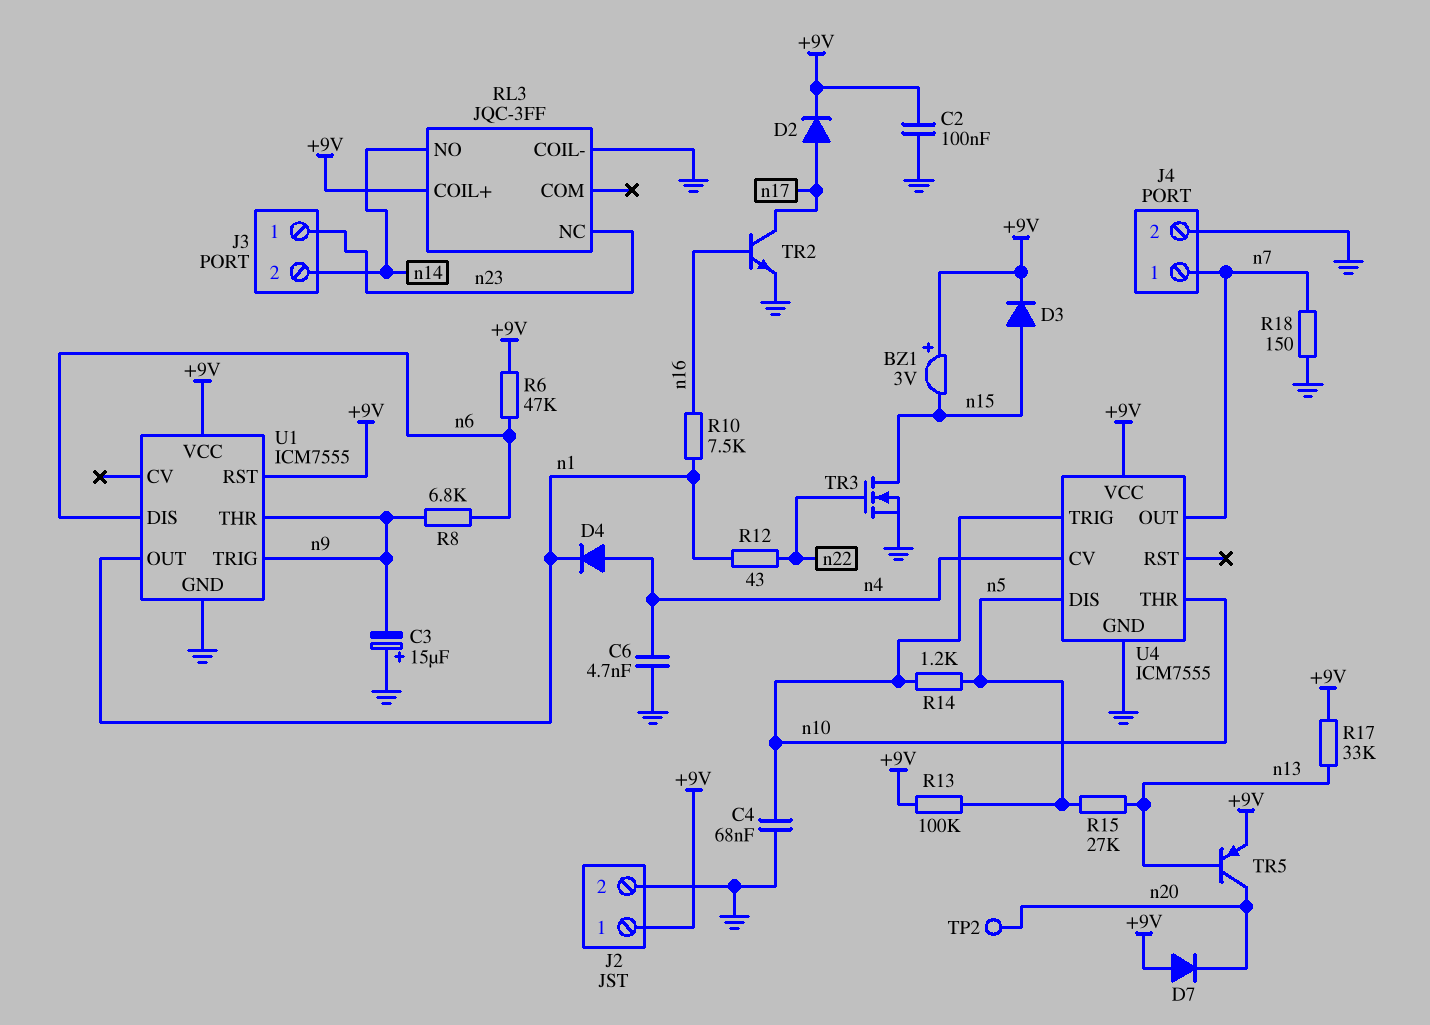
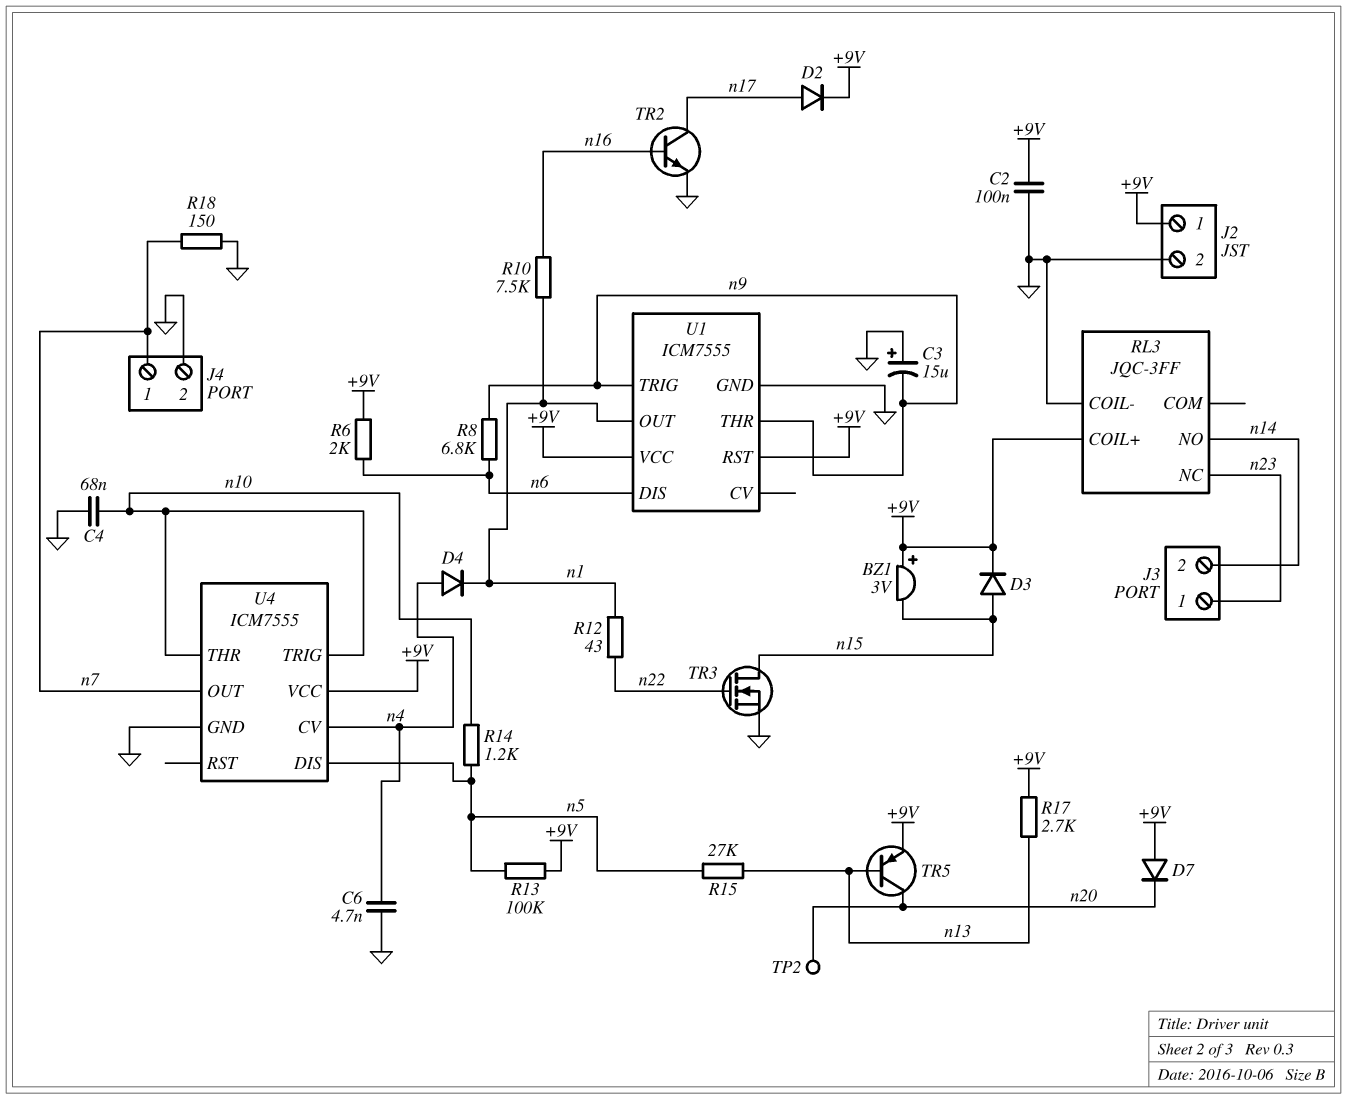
R6: 47k (+9V, n6) -> 2k (+9V, n6)
R17: 33k (+9V, n13) -> 2.7k (+9V, n13)

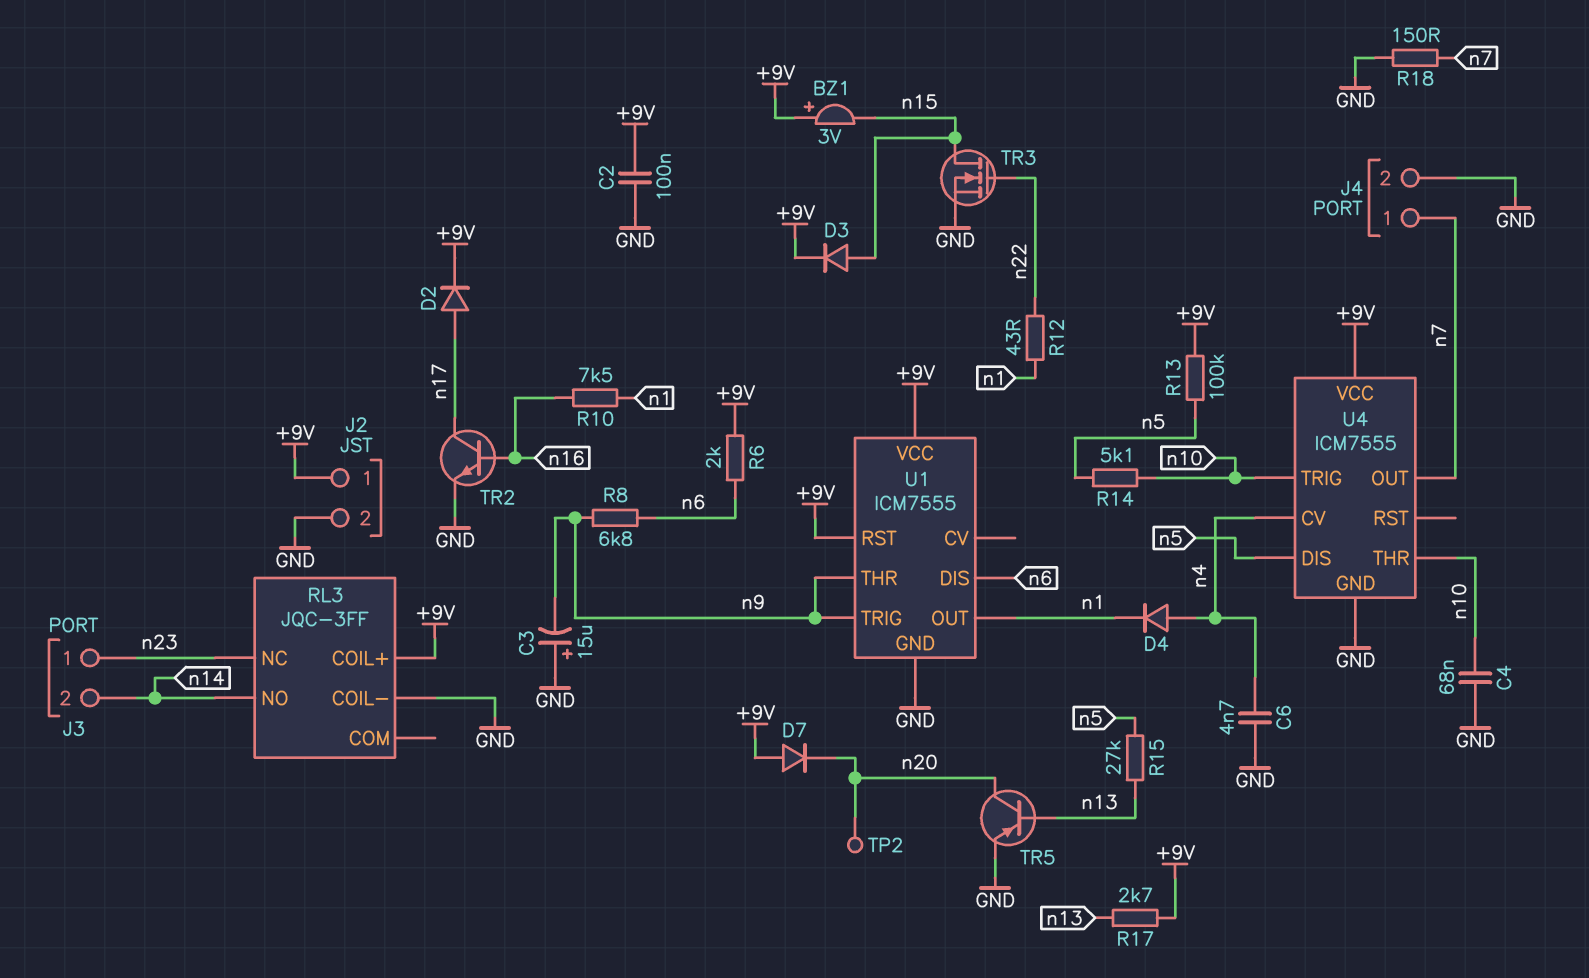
R14: 1.2k (n5, n10) -> 5.1k (n5, n10)
TR5: PNP (B n13, C n20, E +9V) -> PNP (B n13, C n20, E GND)

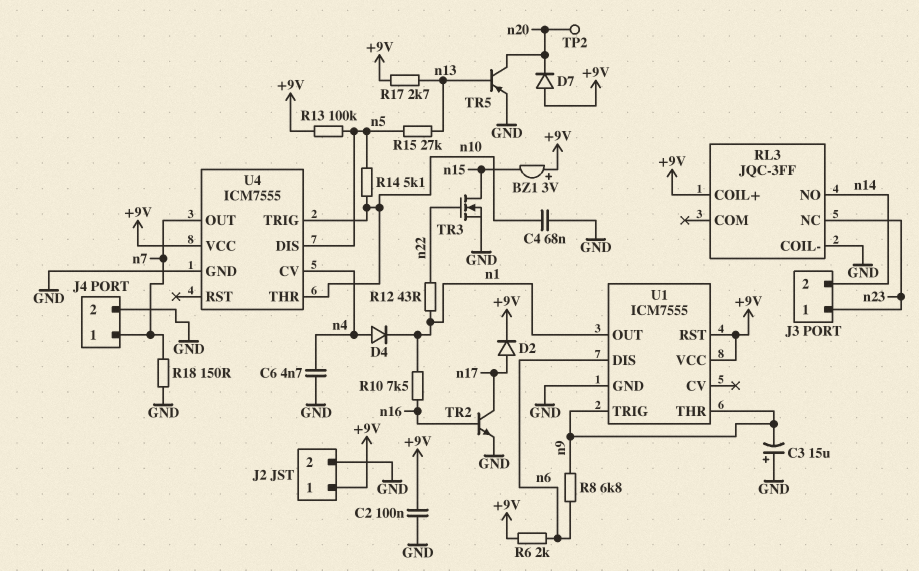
D3: diode (A n15, K +9V) -> none

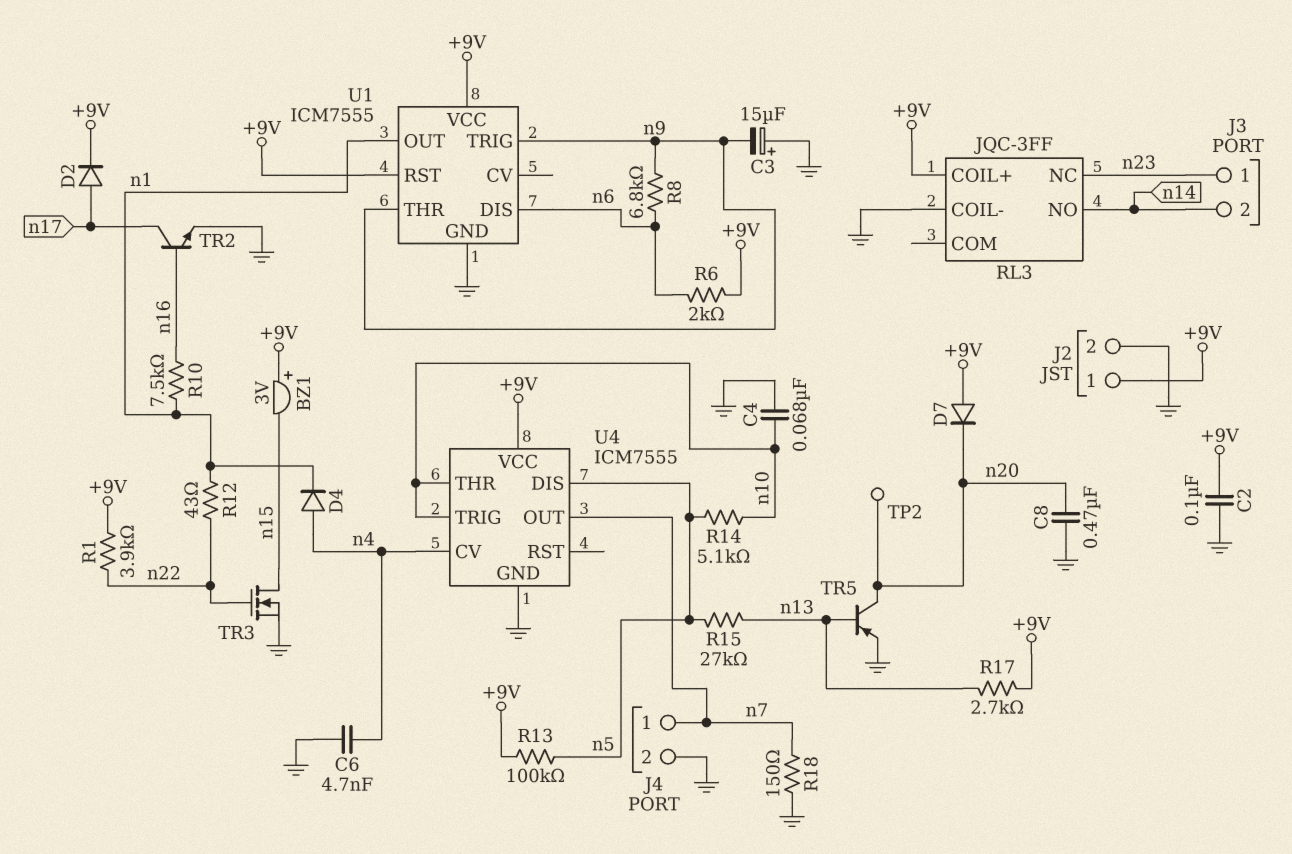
C8: none -> 470nF (GND, n20)
R1: none -> 3.9k (+9V, n22)

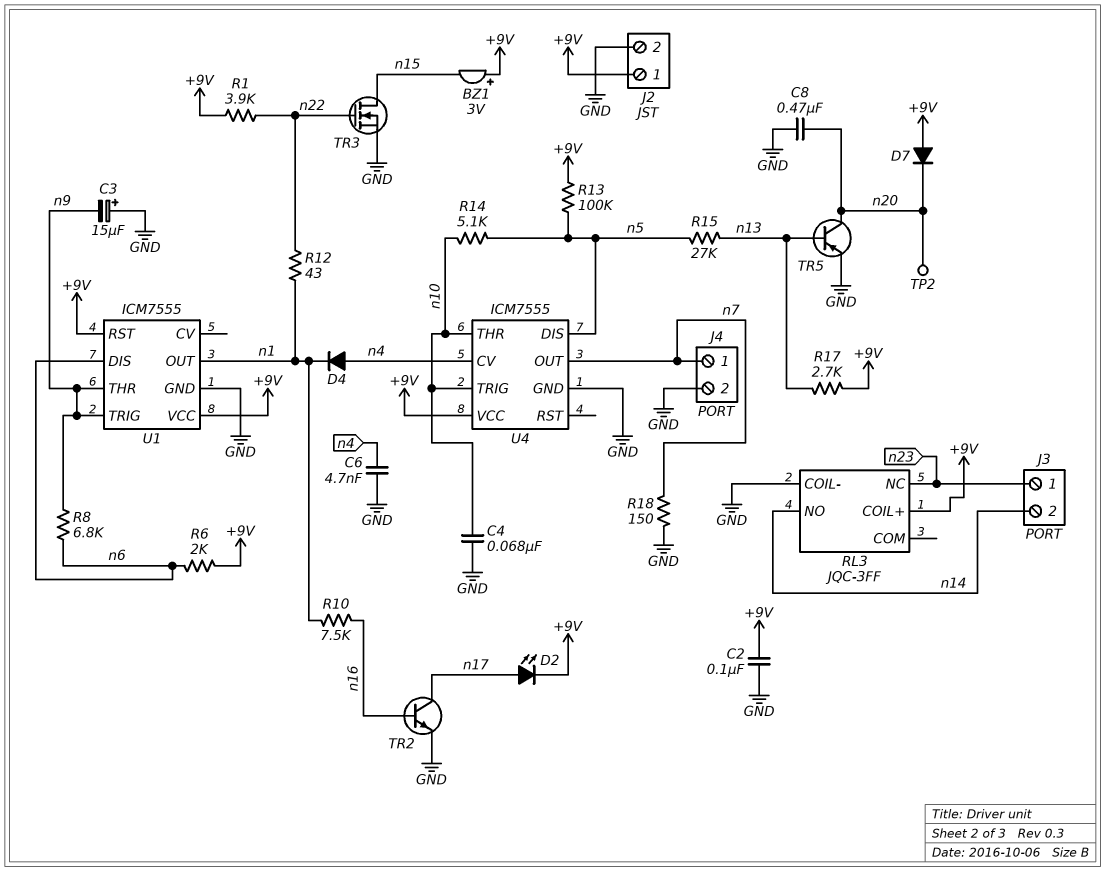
D2: diode (A n17, K +9V) -> LED (A n17, K +9V)

